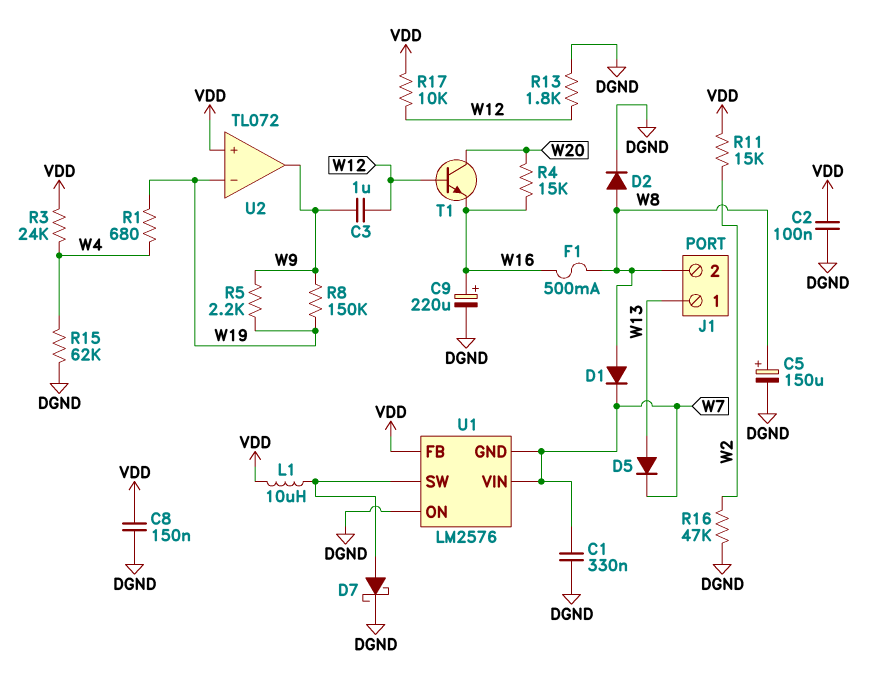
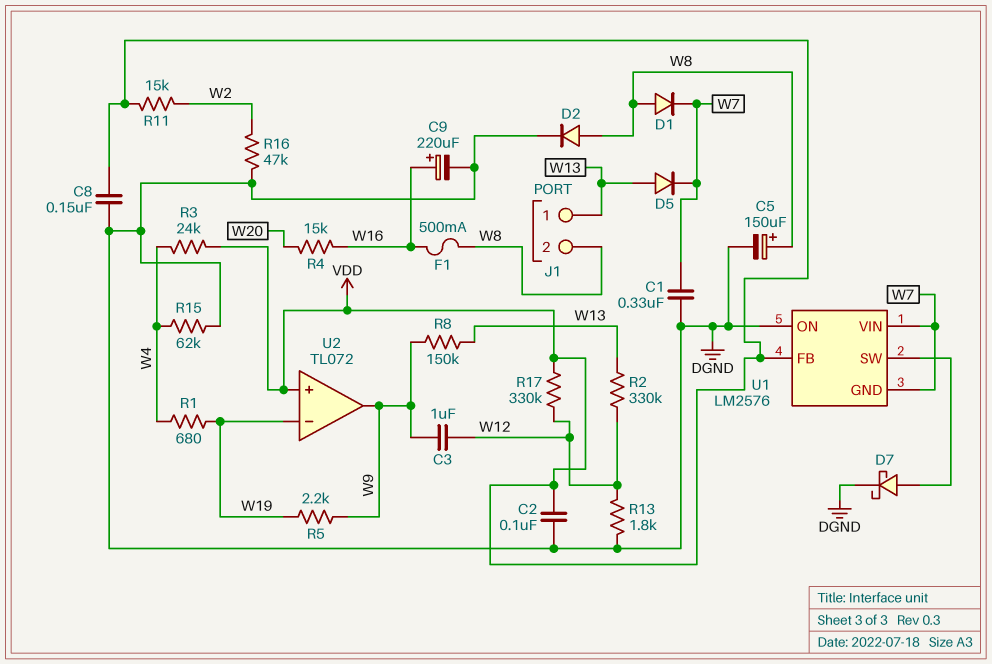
L1: 10uH (U1/SW, VDD) -> none
R2: none -> 330k (W12, W13)
R8: 150k (W9, W19) -> 150k (W9, W13)
R17: 10k (VDD, W12) -> 330k (VDD, W12)
T1: NPN (B W12, C W20, E W16) -> none

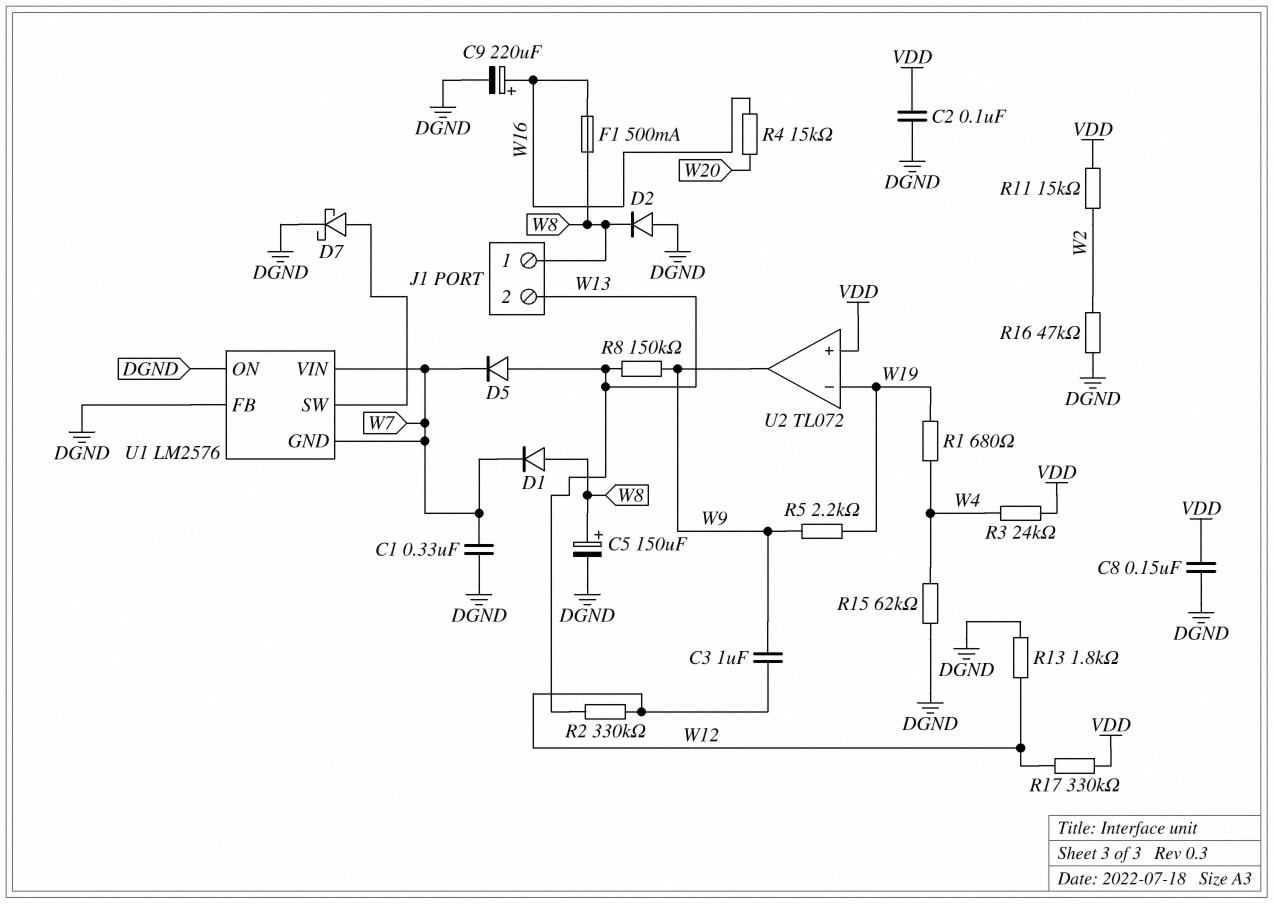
D2: diode (A W8, K DGND) -> diode (A DGND, K W8)
J1 pin 1: W13 -> W8
J1 pin 2: W8 -> W13
U1 pin FB: VDD -> DGND

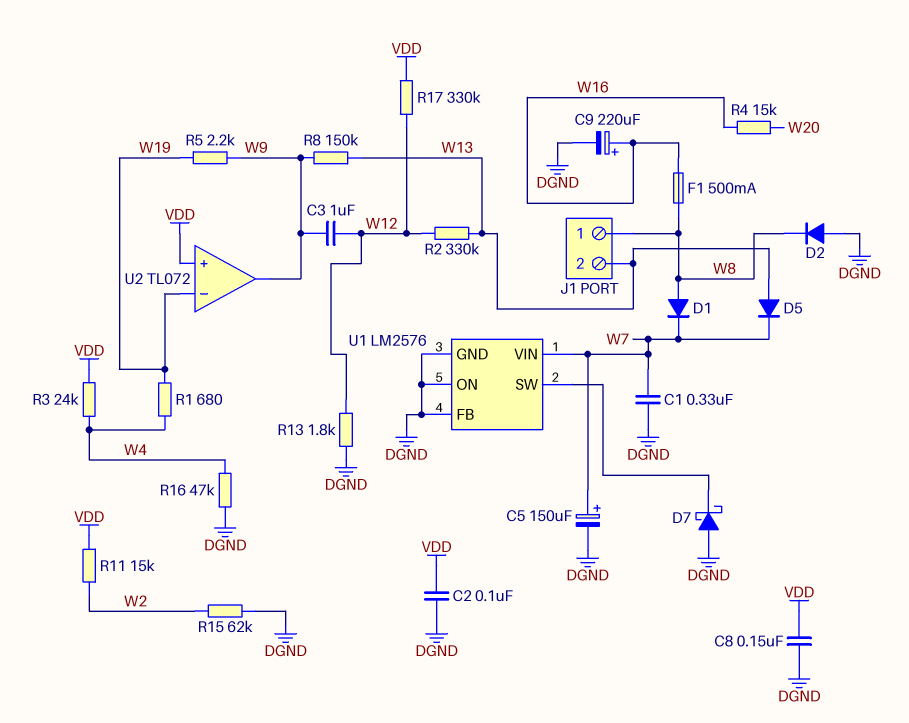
C5: 150uF (plus W8, minus DGND) -> 150uF (plus W7, minus DGND)
D7: schottky (A U1/SW, K DGND) -> schottky (A DGND, K U1/SW)
R15: 62k (DGND, W4) -> 62k (DGND, W2)
R16: 47k (DGND, W2) -> 47k (DGND, W4)
U1 pin GND: W7 -> DGND

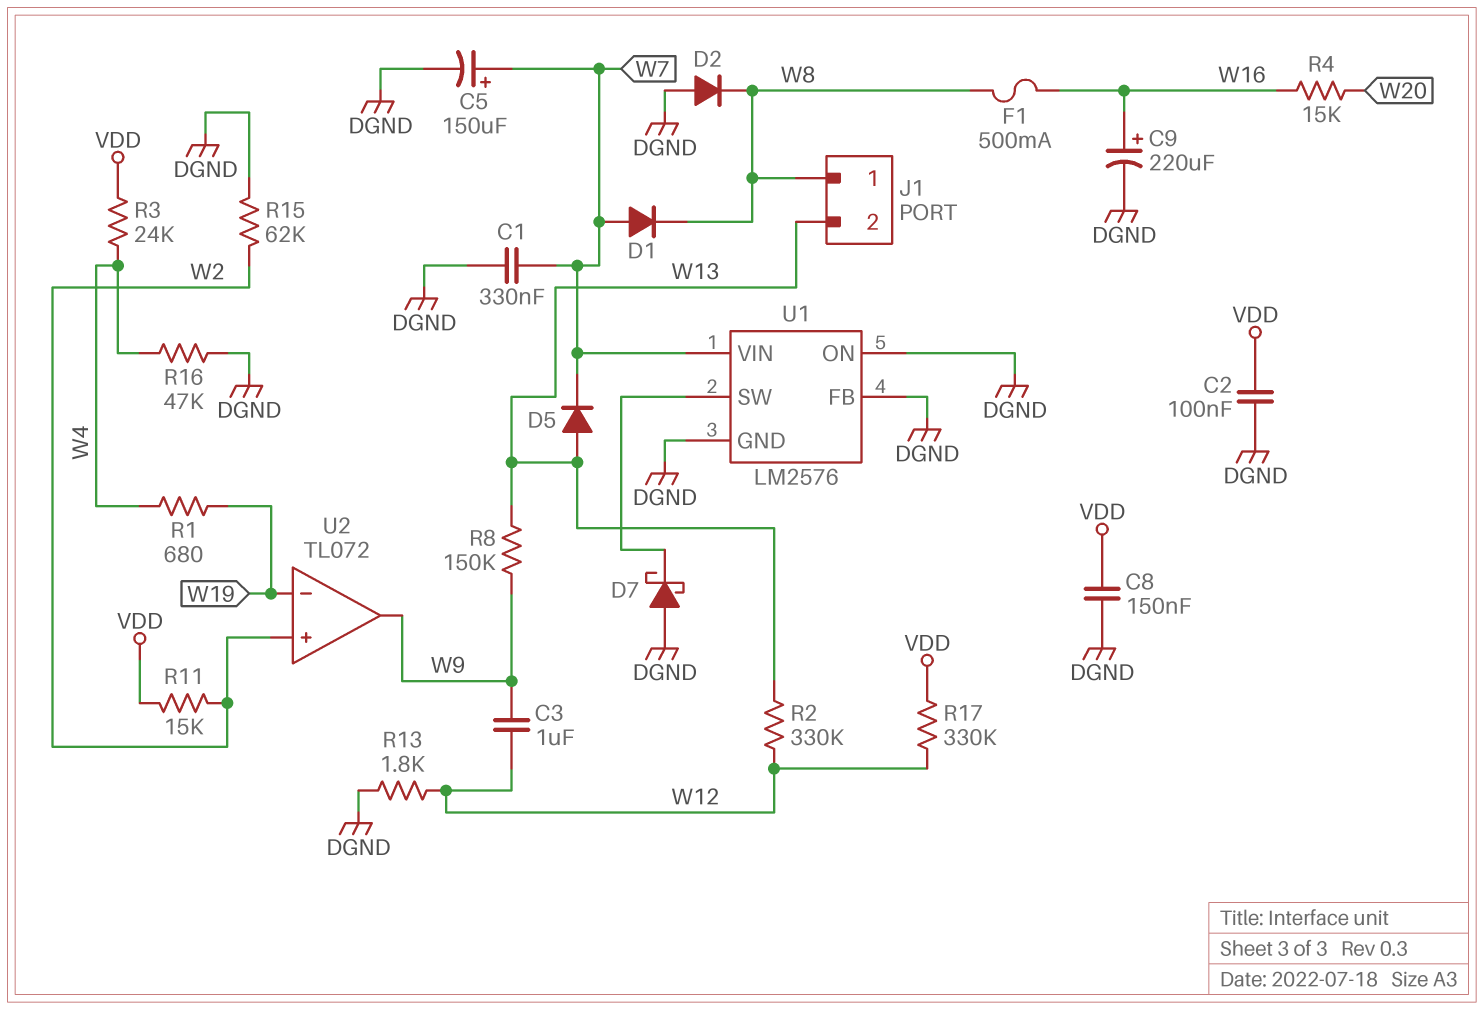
D1: diode (A W8, K W7) -> diode (A W7, K W8)
R5: 2.2k (W9, W19) -> none
U2 pin in+: VDD -> W2

